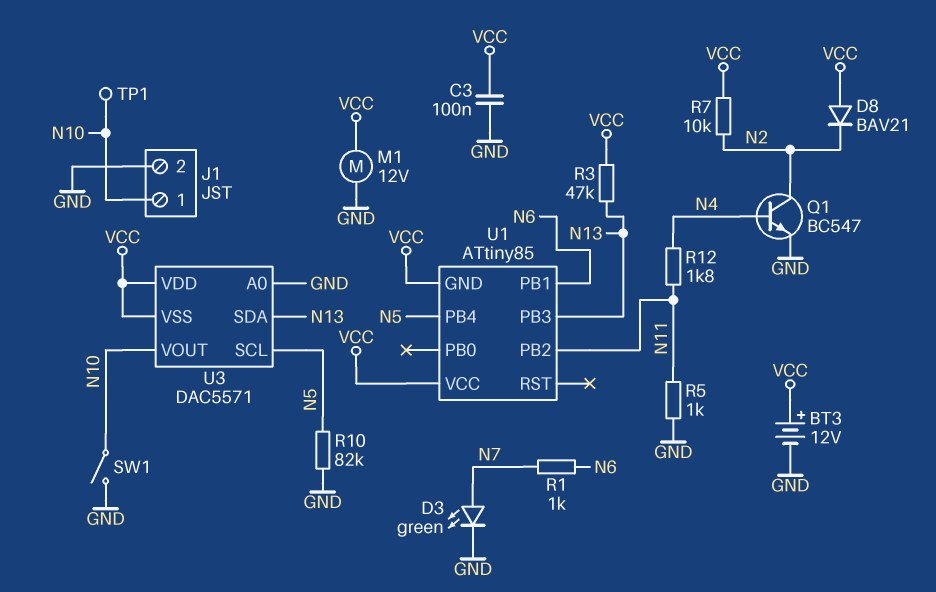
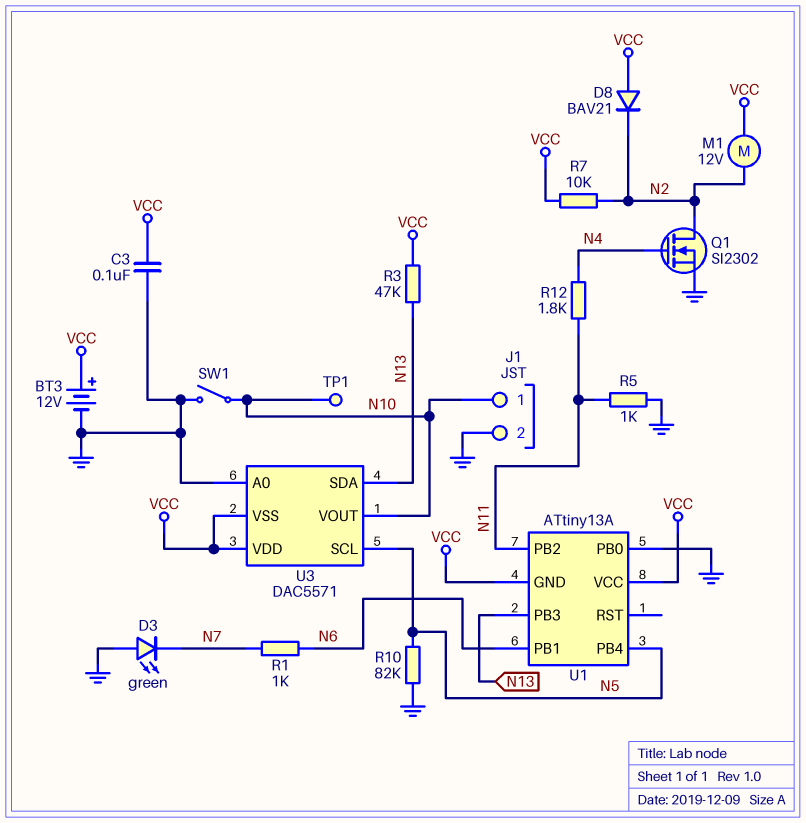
D3: LED green (A N7, K GND) -> LED green (A GND, K N7)
M1: motor 12V (GND, VCC) -> motor 12V (N2, VCC)
Q1: NPN BC547 (B N4, C N2, E GND) -> NMOS SI2302 (G N4, D N2, S GND)
U1: ATtiny85 -> ATtiny13A
U1 pin PB0: none -> GND

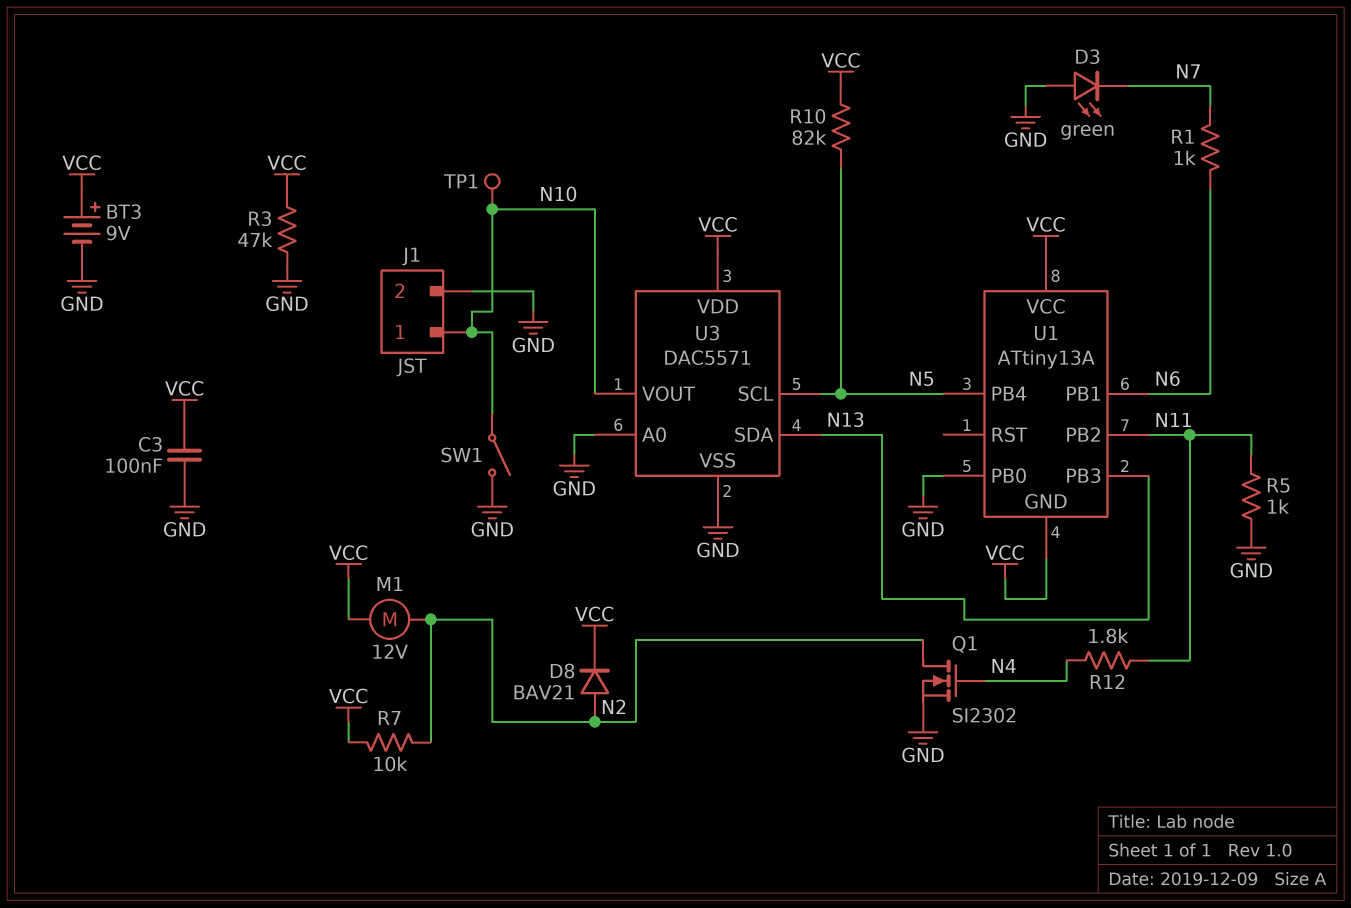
BT3: 12V (plus VCC, minus GND) -> 9V (plus VCC, minus GND)
D8: diode BAV21 (A VCC, K N2) -> diode BAV21 (A N2, K VCC)
R3: 47k (N13, VCC) -> 47k (GND, VCC)
R10: 82k (GND, N5) -> 82k (N5, VCC)
U3 pin VSS: VCC -> GND

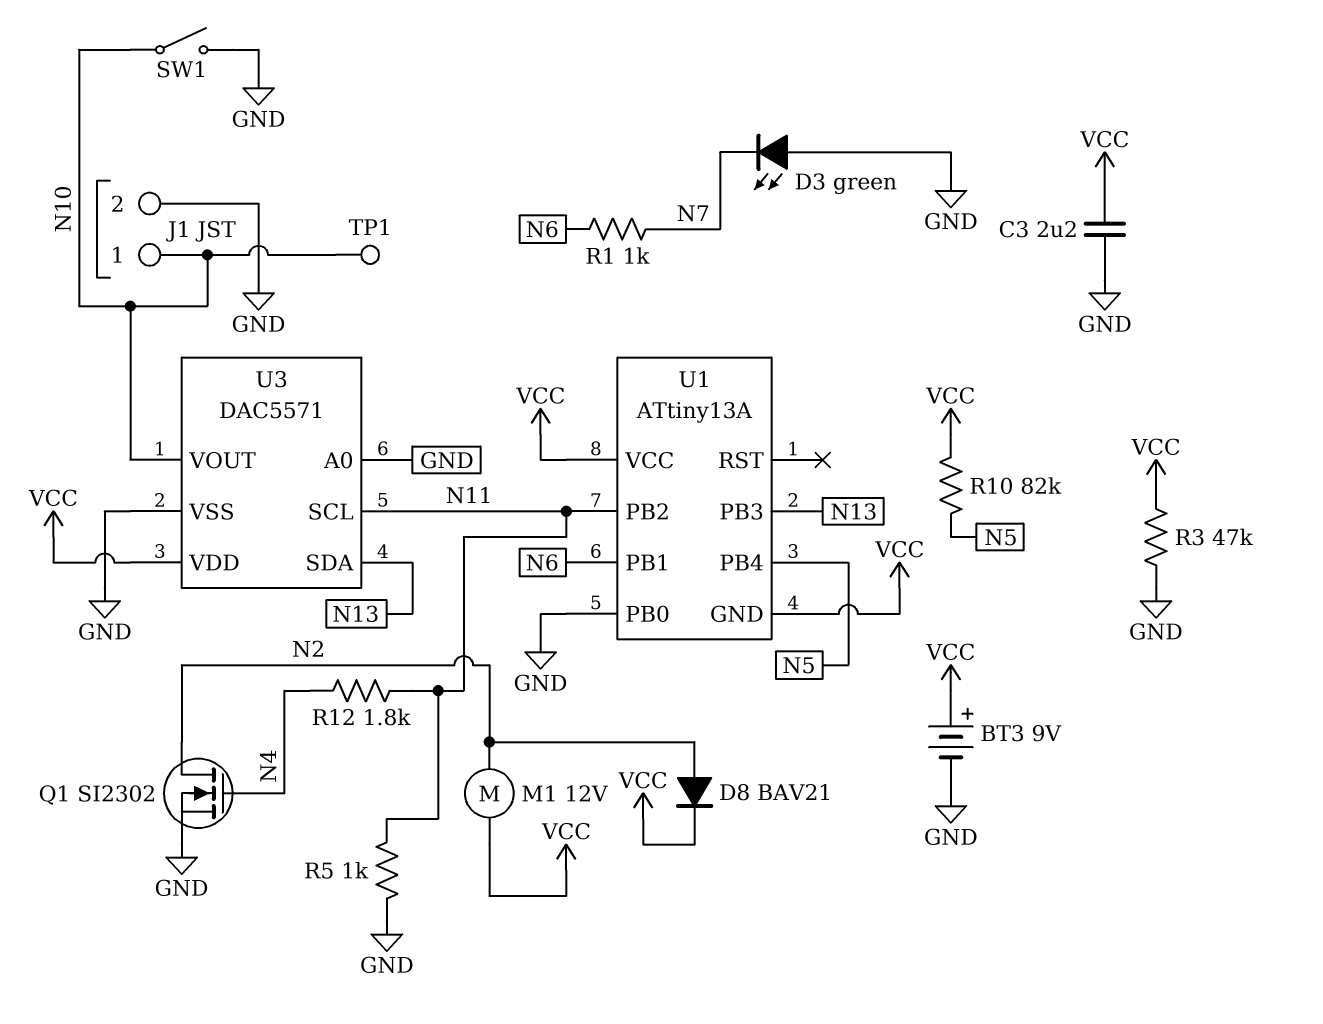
C3: 100nF (GND, VCC) -> 2.2uF (GND, VCC)
R7: 10k (N2, VCC) -> none
U3 pin SCL: N5 -> N11

